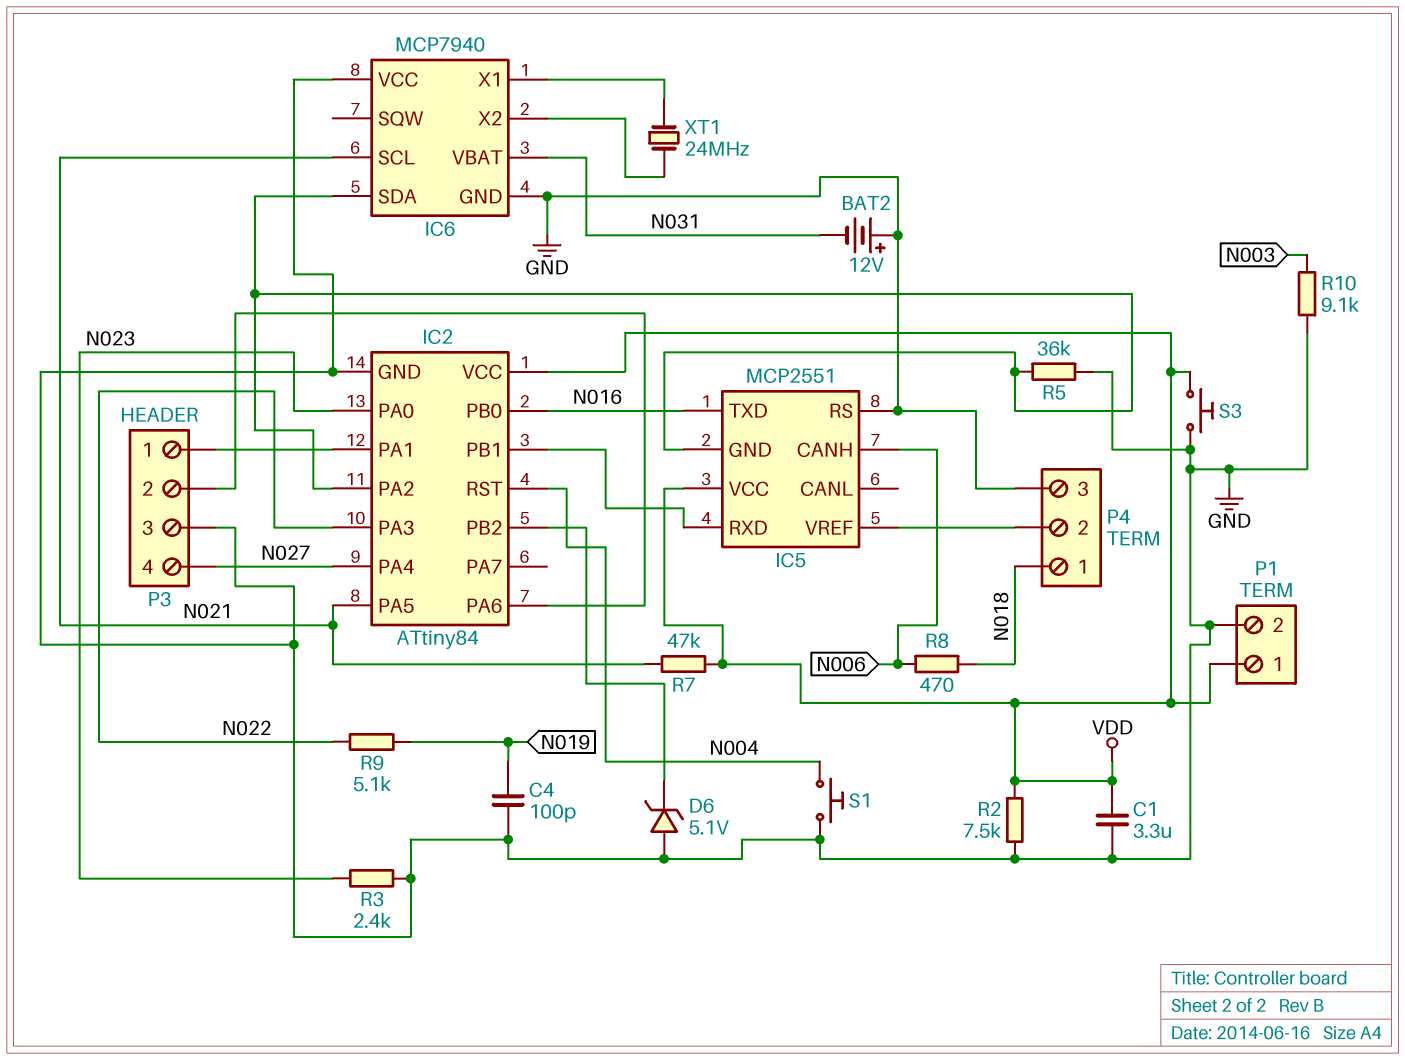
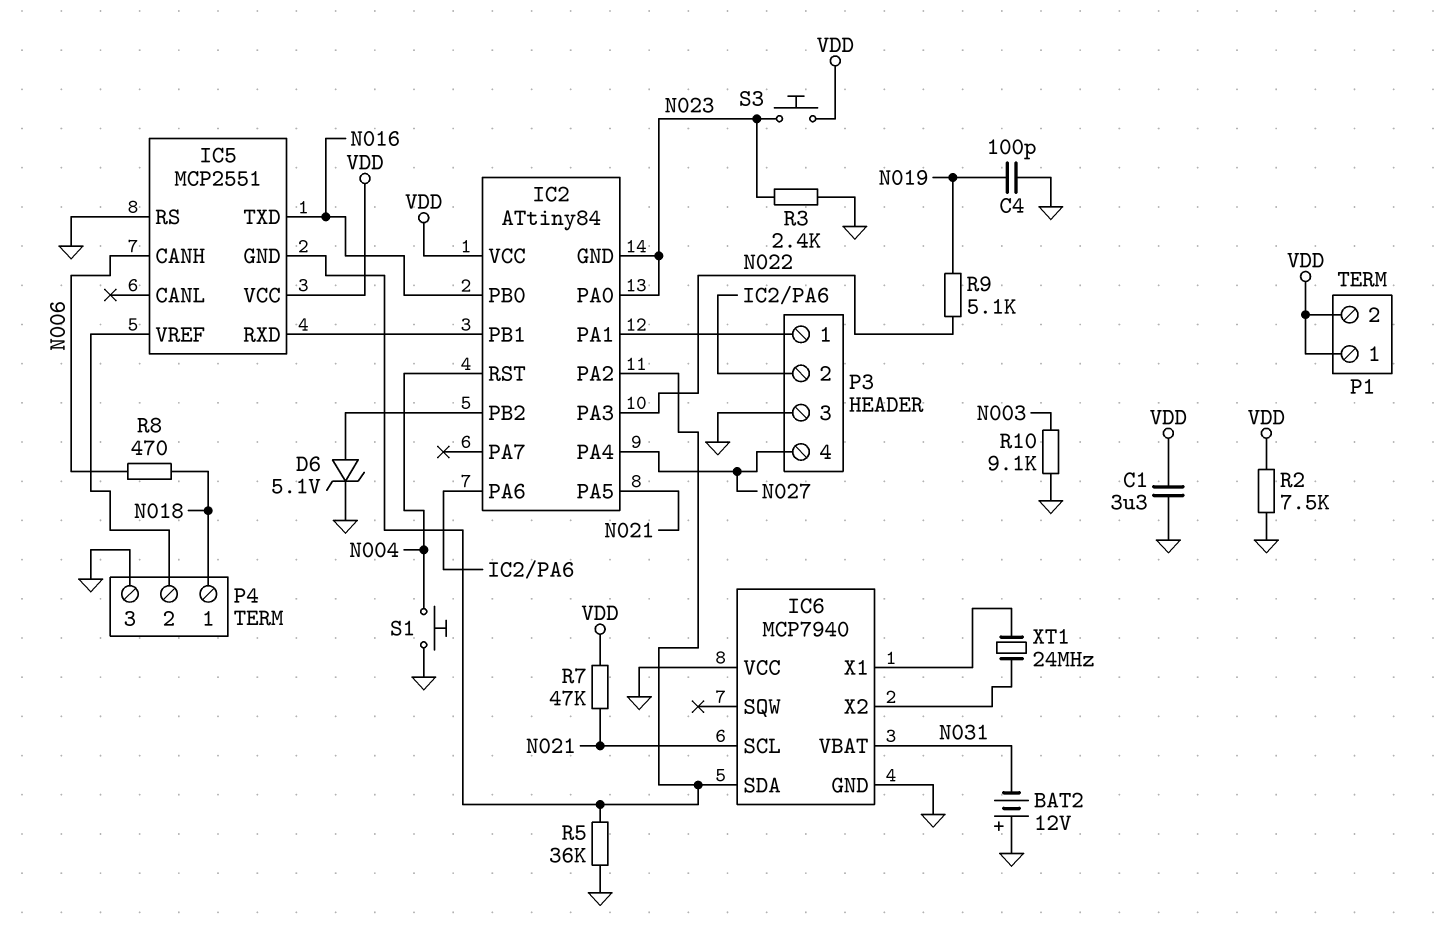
D6: zener 5.1V (A GND, K IC2/PB2) -> zener 5.1V (A IC2/PB2, K GND)
IC2 pin GND: GND -> N023
P1 pin 2: GND -> VDD
S3: button (GND, VDD) -> button (N023, VDD)

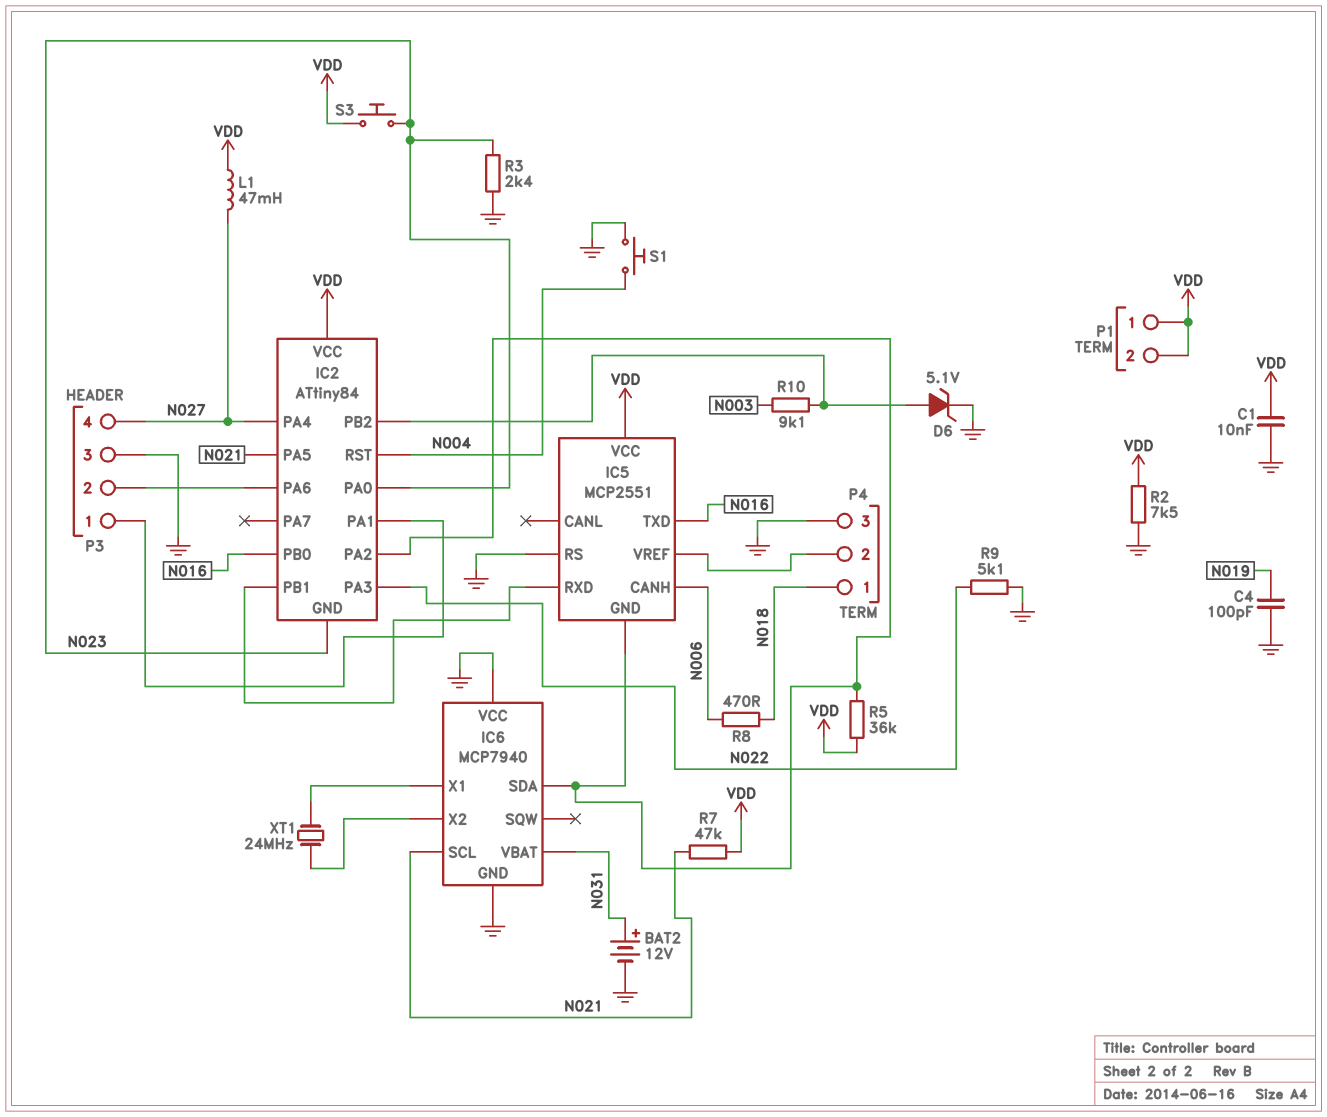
BAT2: 12V (plus GND, minus N031) -> 12V (plus N031, minus GND)
C1: 3.3uF (GND, VDD) -> 10nF (GND, VDD)
L1: none -> 47mH (N027, VDD)
R5: 36k (GND, IC2/PA2) -> 36k (IC2/PA2, VDD)
R9: 5.1k (N019, N022) -> 5.1k (GND, N022)
R10: 9.1k (GND, N003) -> 9.1k (IC2/PB2, N003)

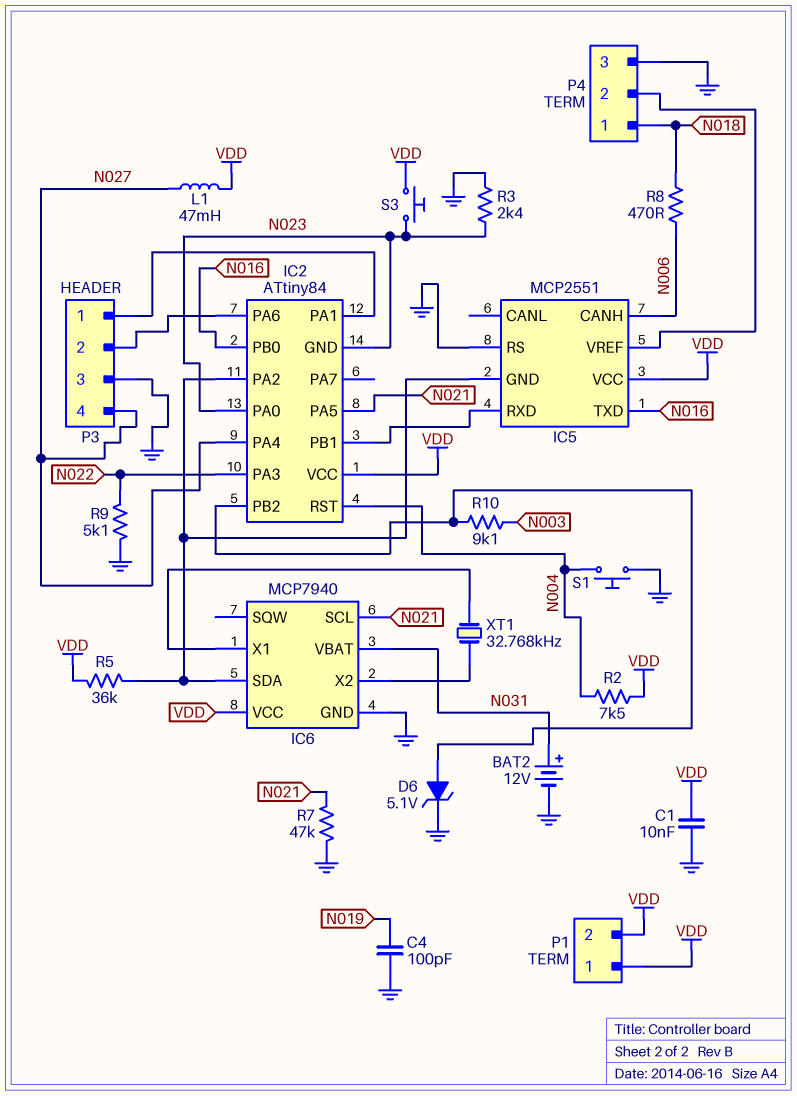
IC6 pin VCC: GND -> VDD
R2: 7.5k (GND, VDD) -> 7.5k (N004, VDD)
R7: 47k (N021, VDD) -> 47k (GND, N021)
XT1: 24MHz (IC6/X1, IC6/X2) -> 32.768kHz (IC6/X1, IC6/X2)

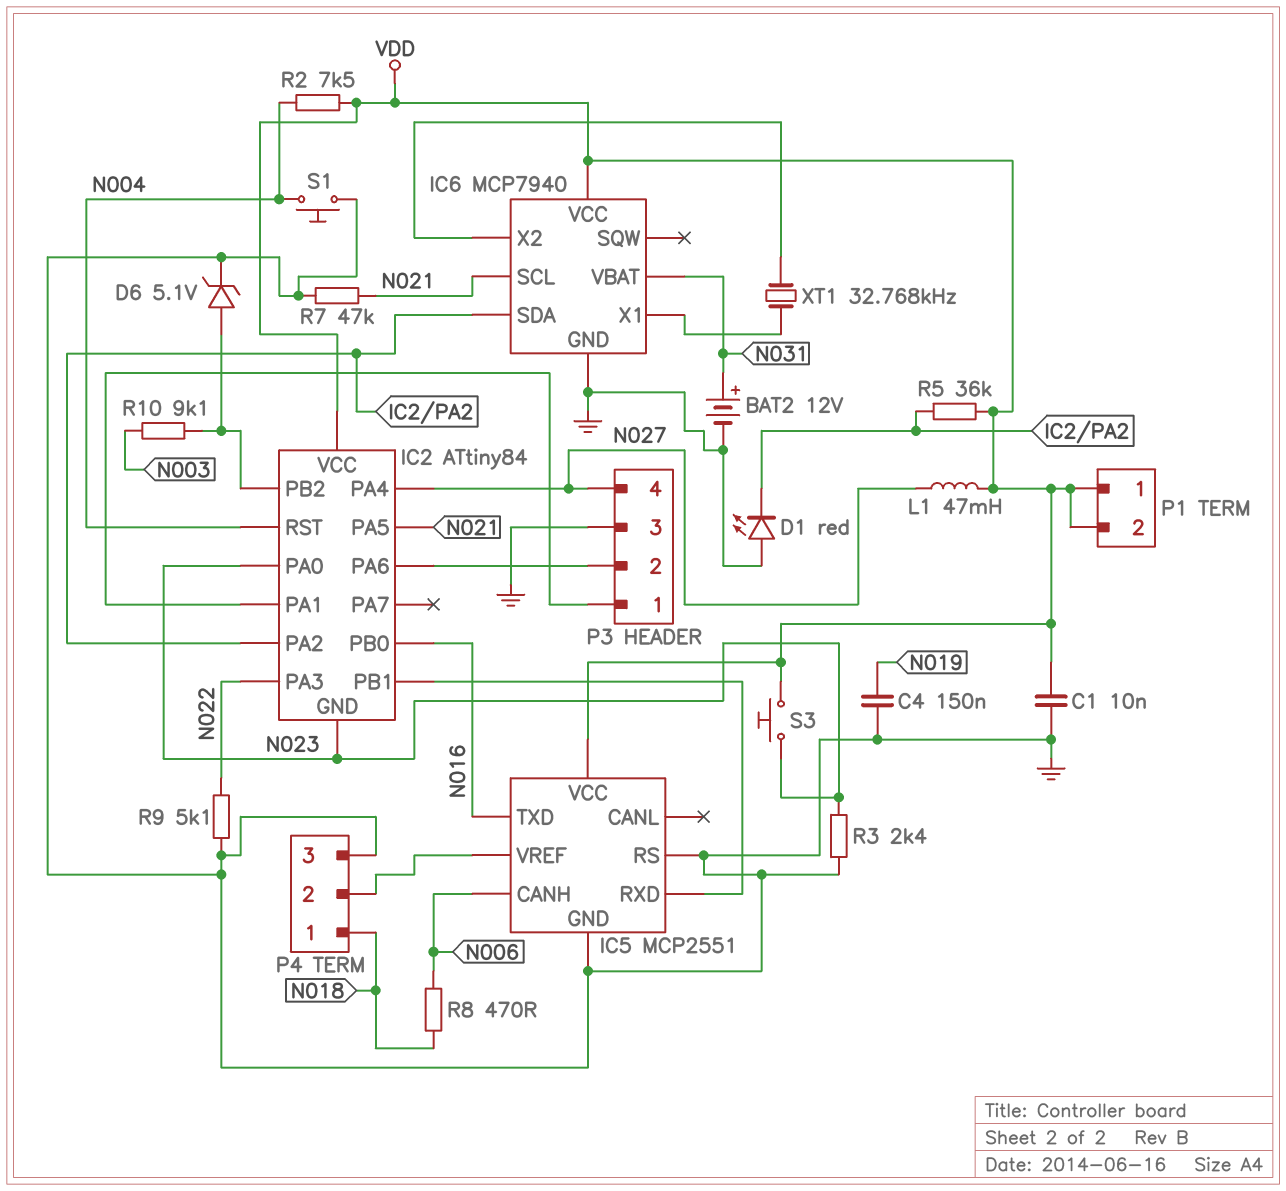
C4: 100pF (GND, N019) -> 150nF (GND, N019)
D1: none -> LED red (A GND, K IC2/PA2)
IC5 pin GND: IC2/PA2 -> GND

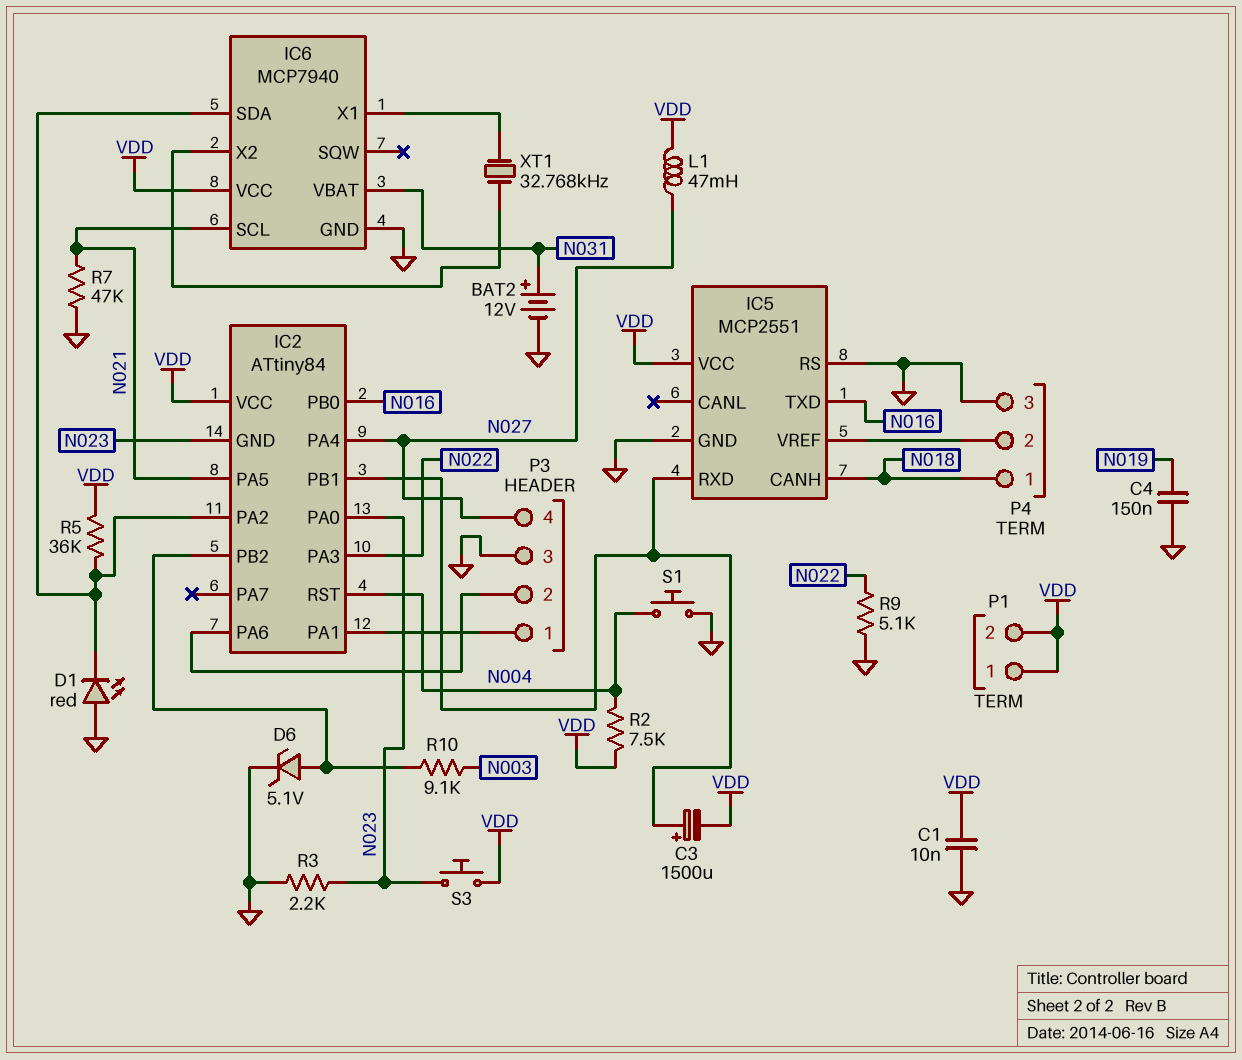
C3: none -> 1500uF (plus IC2/PB1, minus VDD)
IC5 pin CANH: N006 -> N018
R3: 2.4k (GND, N023) -> 2.2k (GND, N023)
R8: 470 (N006, N018) -> none

